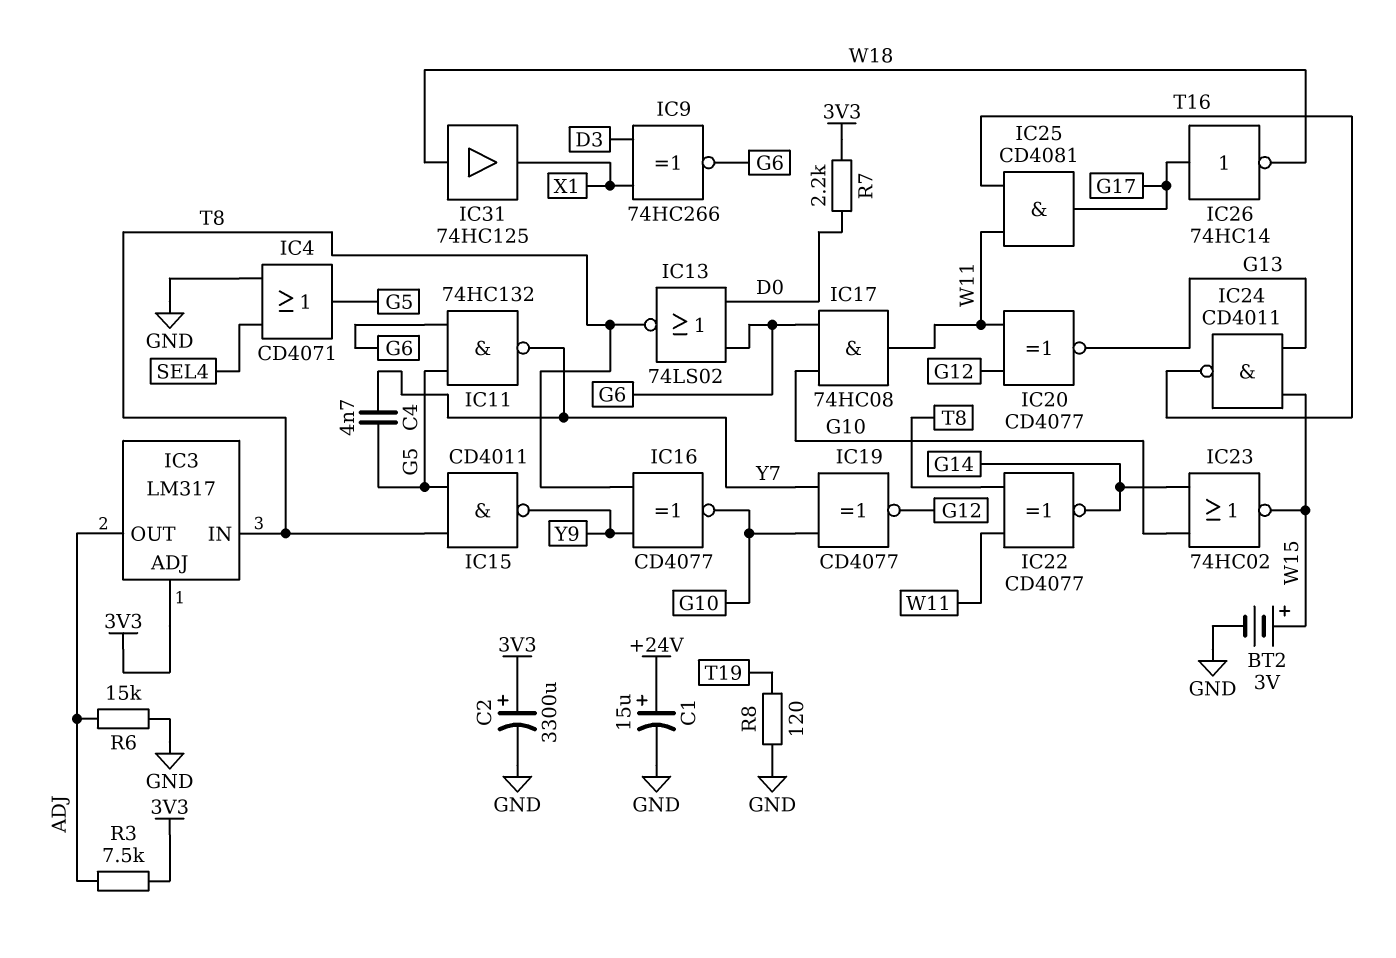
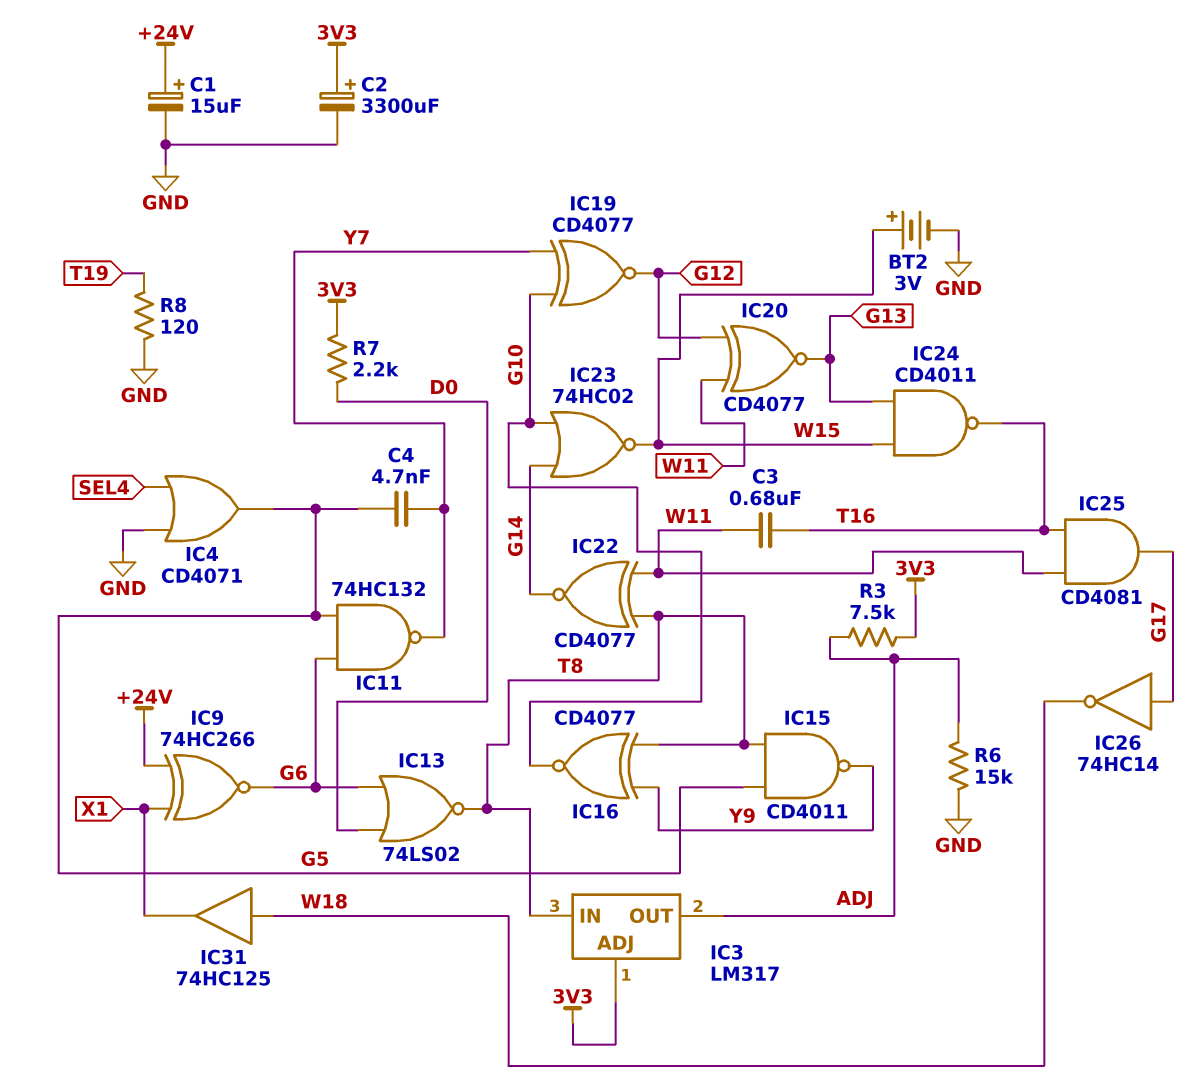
C3: none -> 680nF (T16, W11)
IC9: XNOR 74HC266 (in D3, in X1, out G6) -> XNOR 74HC266 (in +24V, in X1, out G6)
IC17: AND 74HC08 (in G6, in G10, out W11) -> none

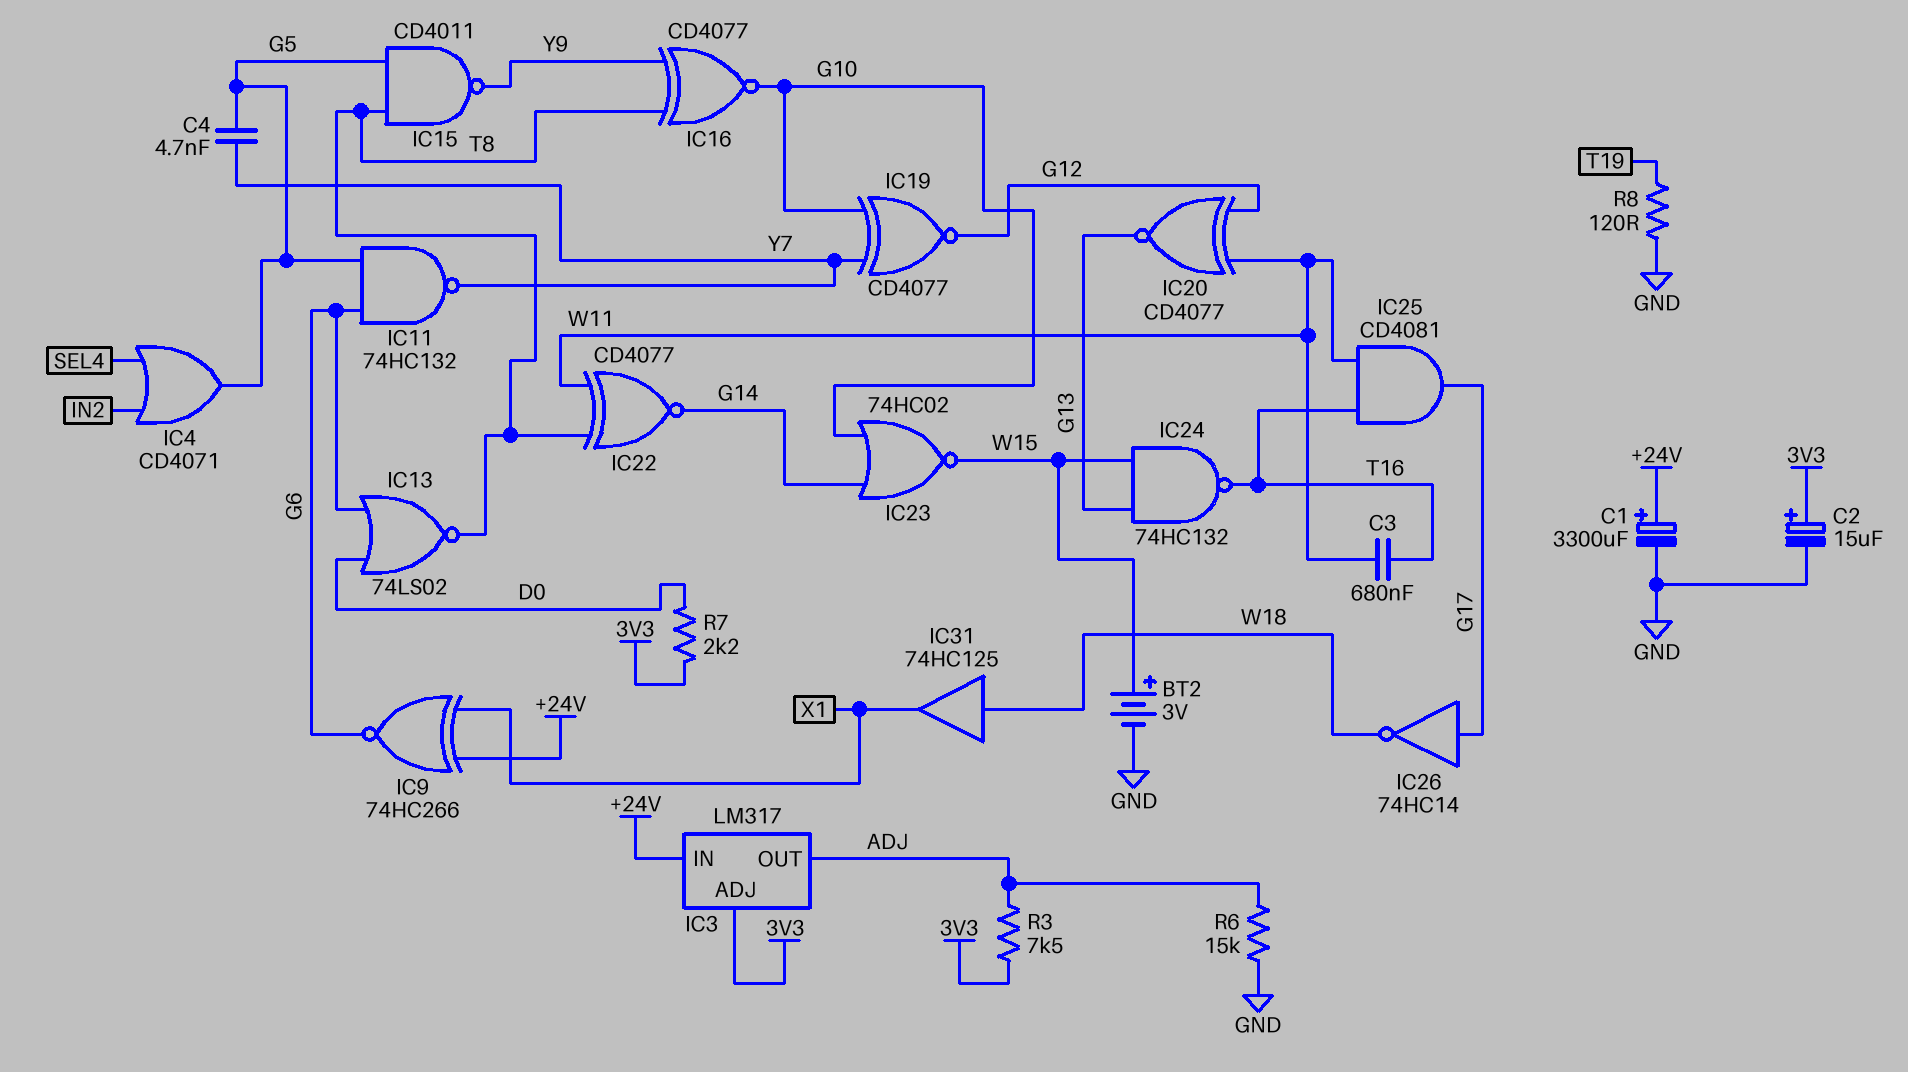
C1: 15uF (plus +24V, minus GND) -> 3300uF (plus +24V, minus GND)
C2: 3300uF (plus 3V3, minus GND) -> 15uF (plus 3V3, minus GND)
IC3 pin IN: T8 -> +24V
IC4: OR CD4071 (in GND, in SEL4, out G5) -> OR CD4071 (in IN2, in SEL4, out G5)
IC24: NAND CD4011 (in G13, in W15, out T16) -> NAND 74HC132 (in G13, in W15, out T16)

